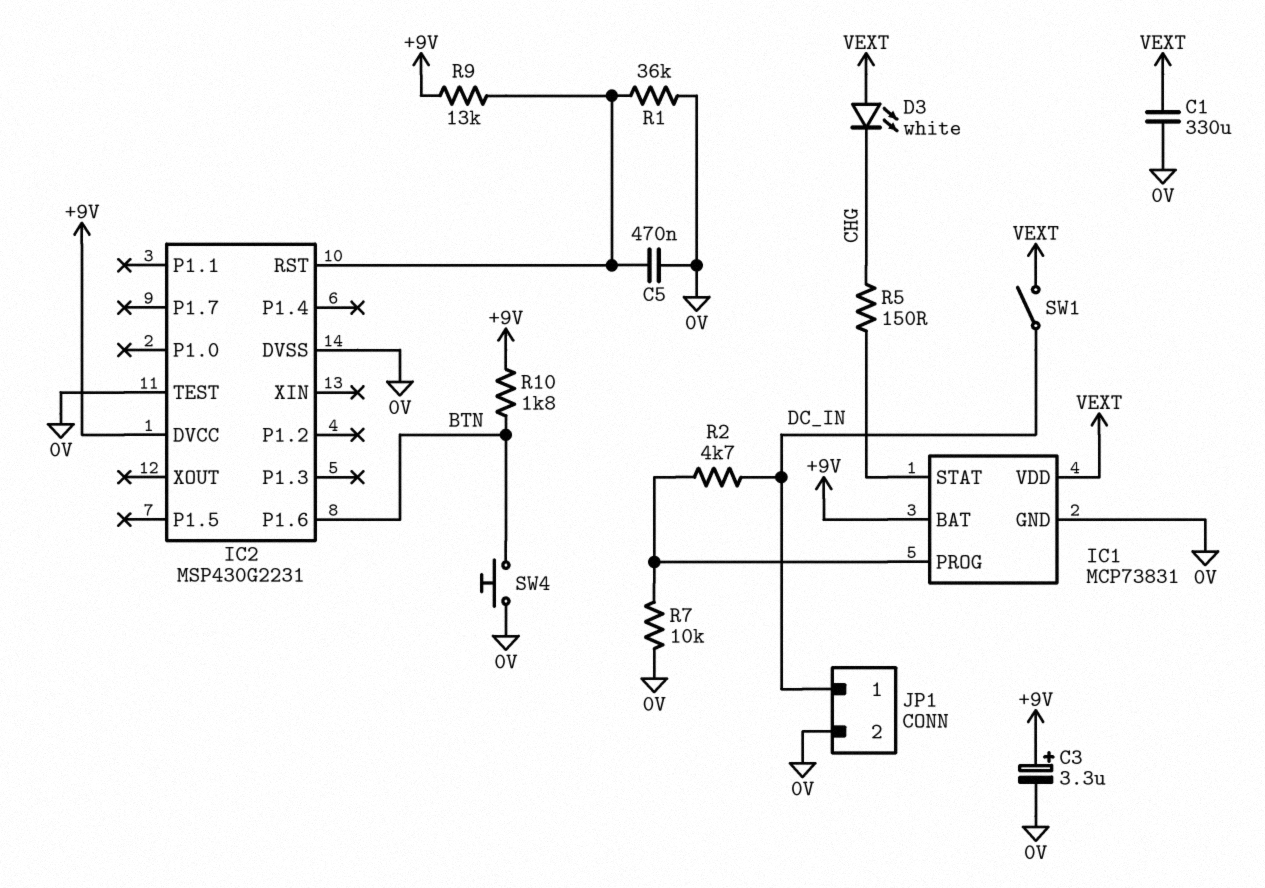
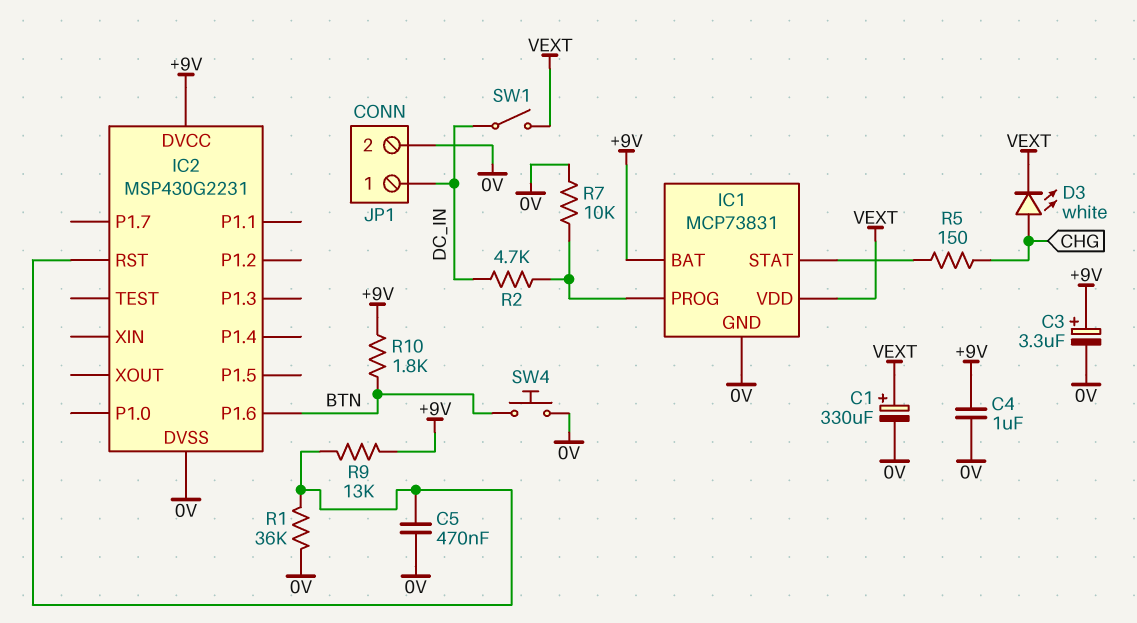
C1: 330uF (0V, VEXT) -> 330uF (plus VEXT, minus 0V)
C4: none -> 1uF (+9V, 0V)
D3: LED white (A VEXT, K CHG) -> LED white (A CHG, K VEXT)
IC2 pin TEST: 0V -> none

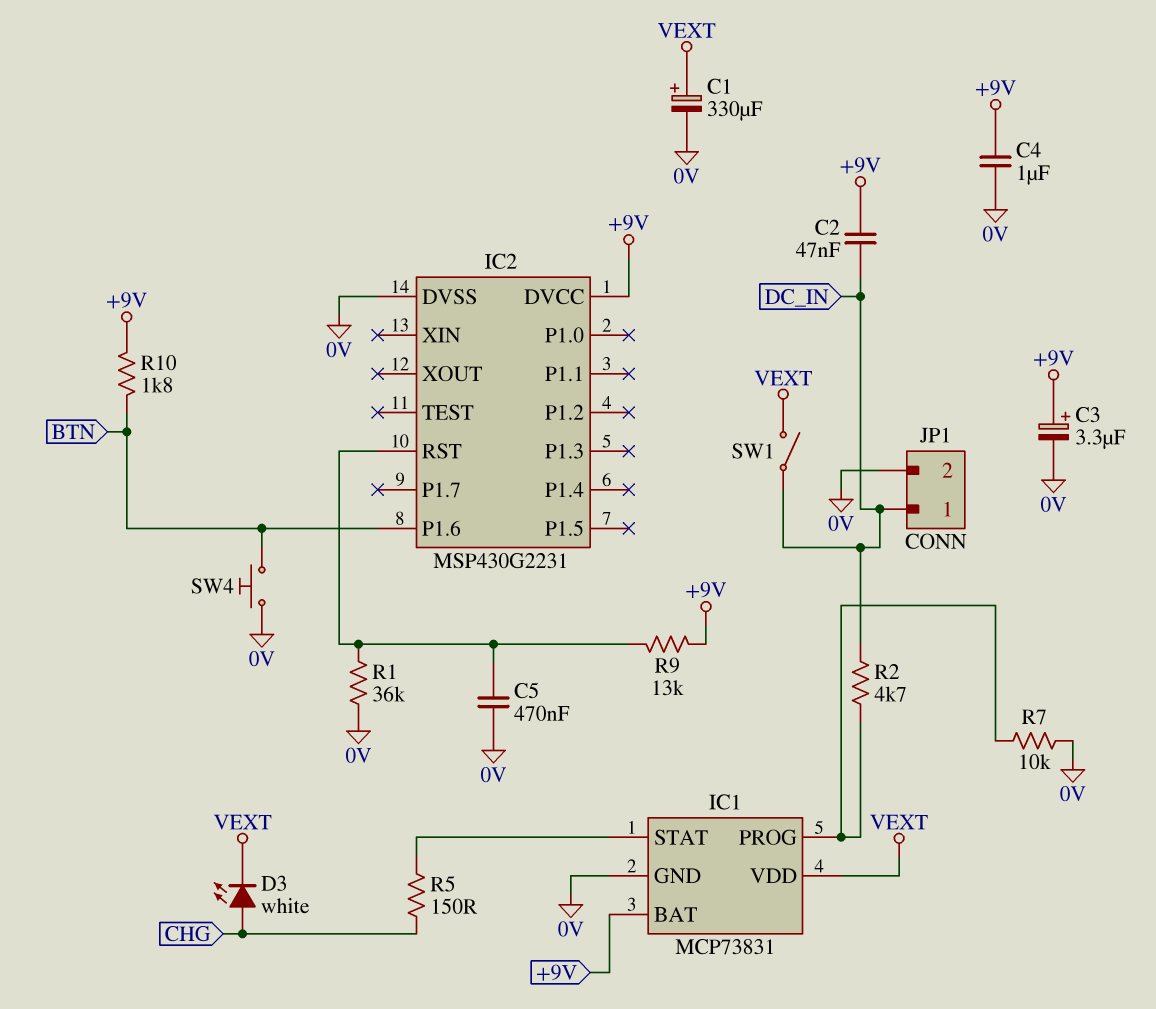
C2: none -> 47nF (+9V, DC_IN)

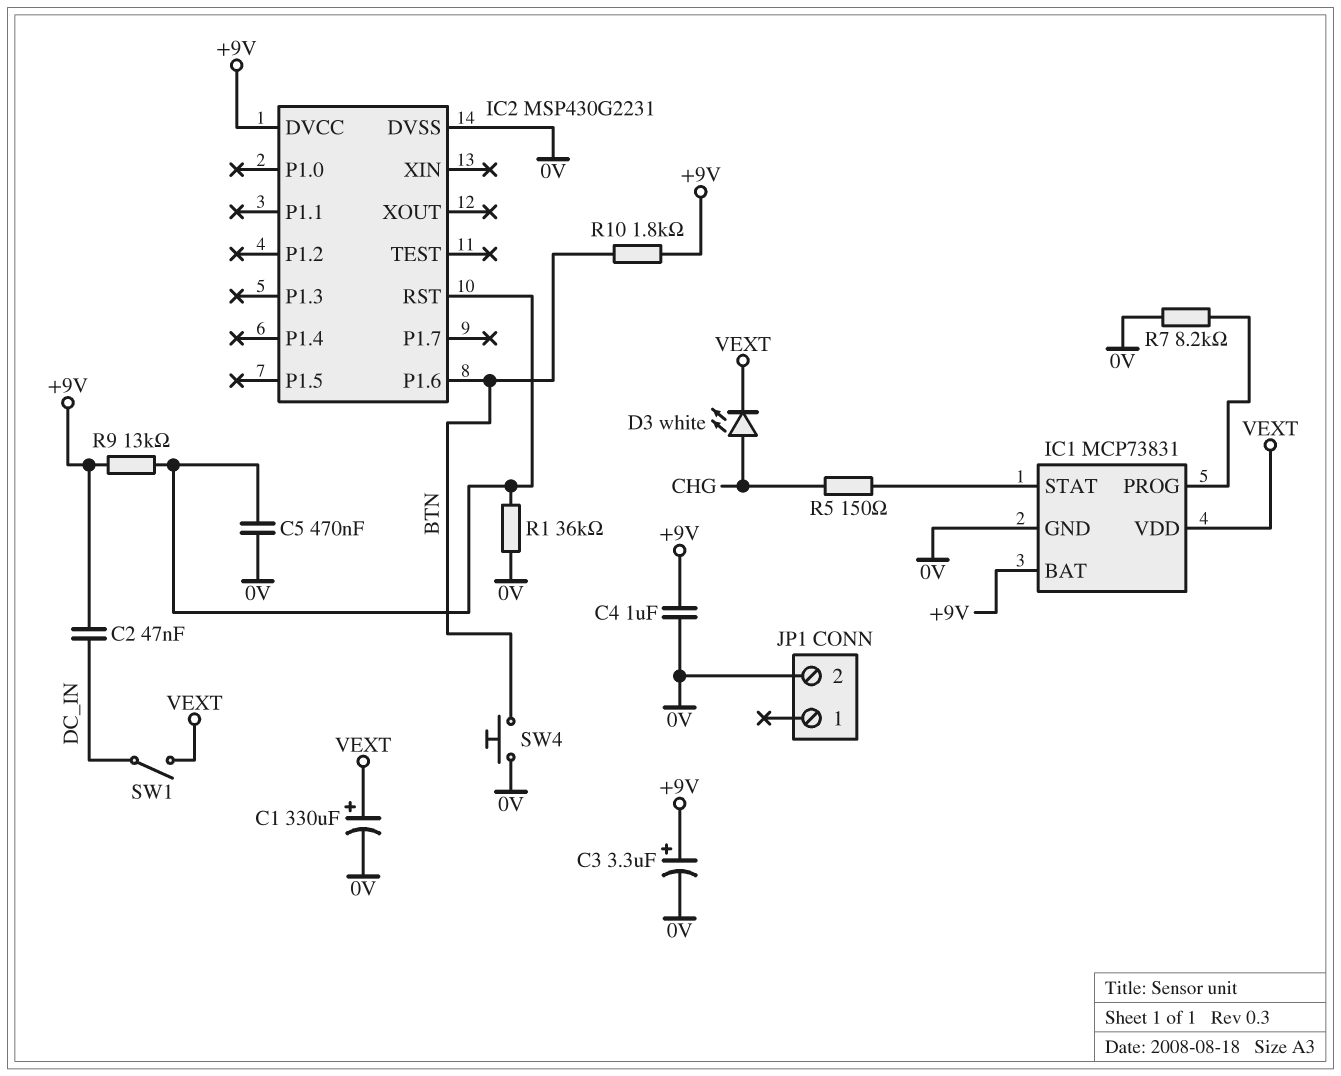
JP1 pin 1: DC_IN -> none
R2: 4.7k (DC_IN, IC1/PROG) -> none
R7: 10k (0V, IC1/PROG) -> 8.2k (0V, IC1/PROG)

